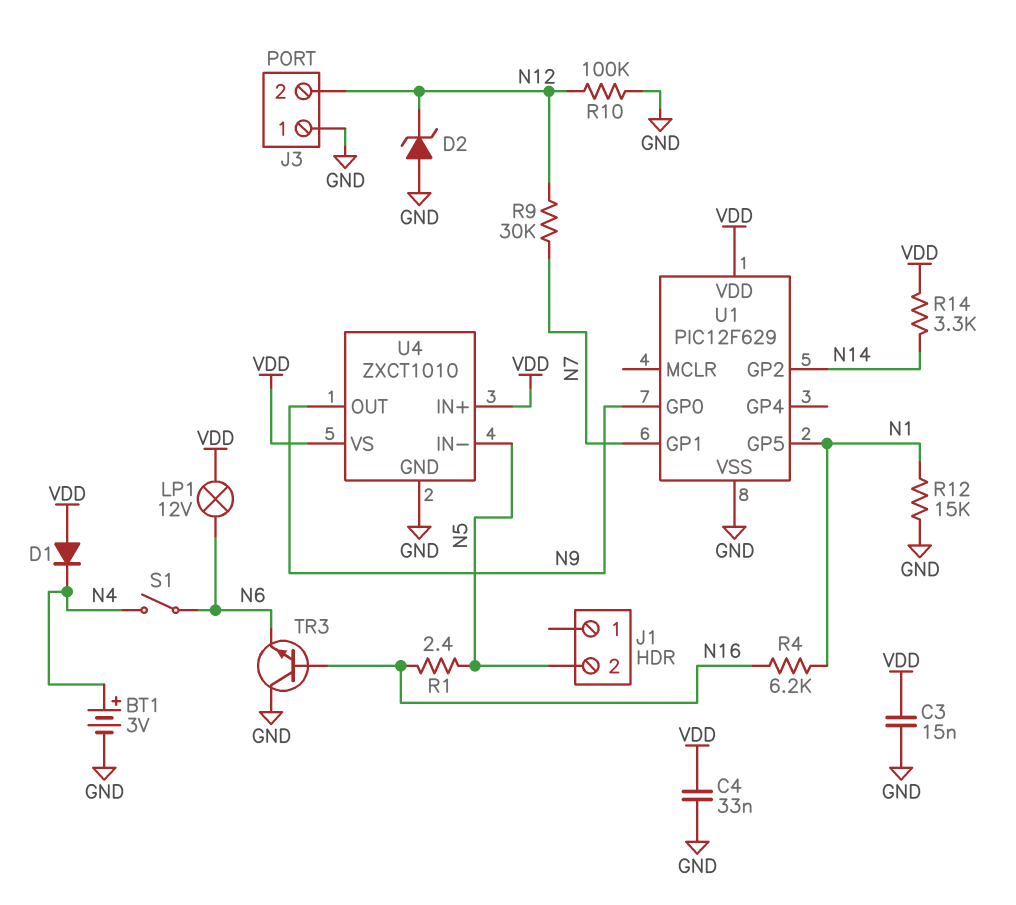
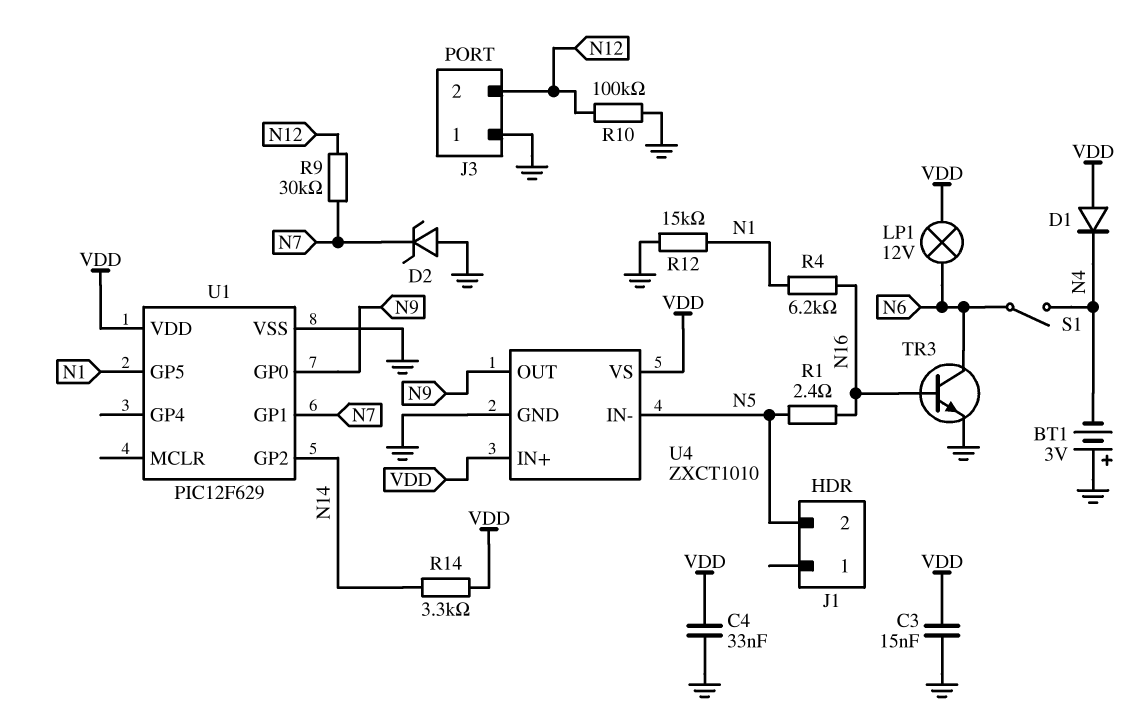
BT1: 3V (plus N4, minus GND) -> 3V (plus GND, minus N4)
D2: zener (A GND, K N12) -> zener (A GND, K N7)
TR3: NPN (B N16, C GND, E N6) -> NPN (B N16, C N6, E GND)

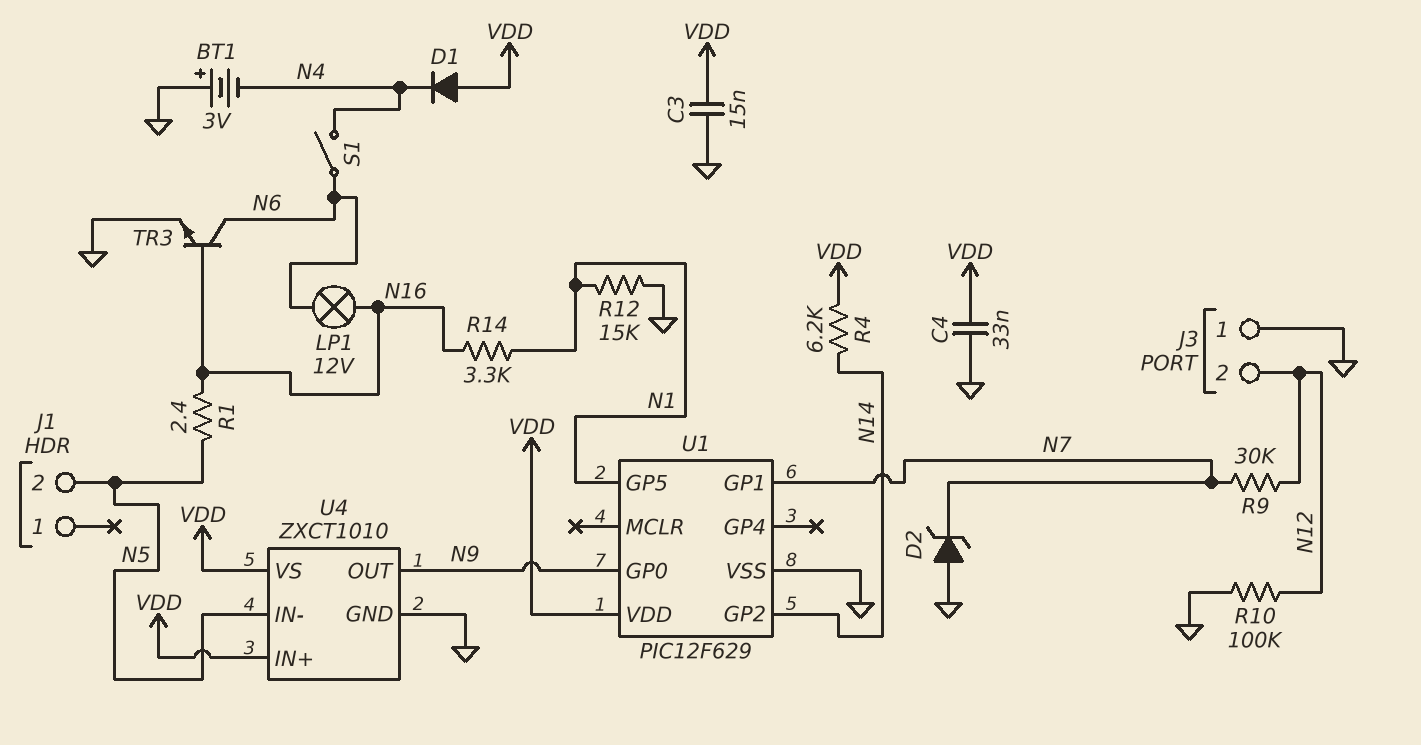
LP1: lamp 12V (N6, VDD) -> lamp 12V (N6, N16)
R4: 6.2k (N1, N16) -> 6.2k (N14, VDD)
R14: 3.3k (N14, VDD) -> 3.3k (N1, N16)

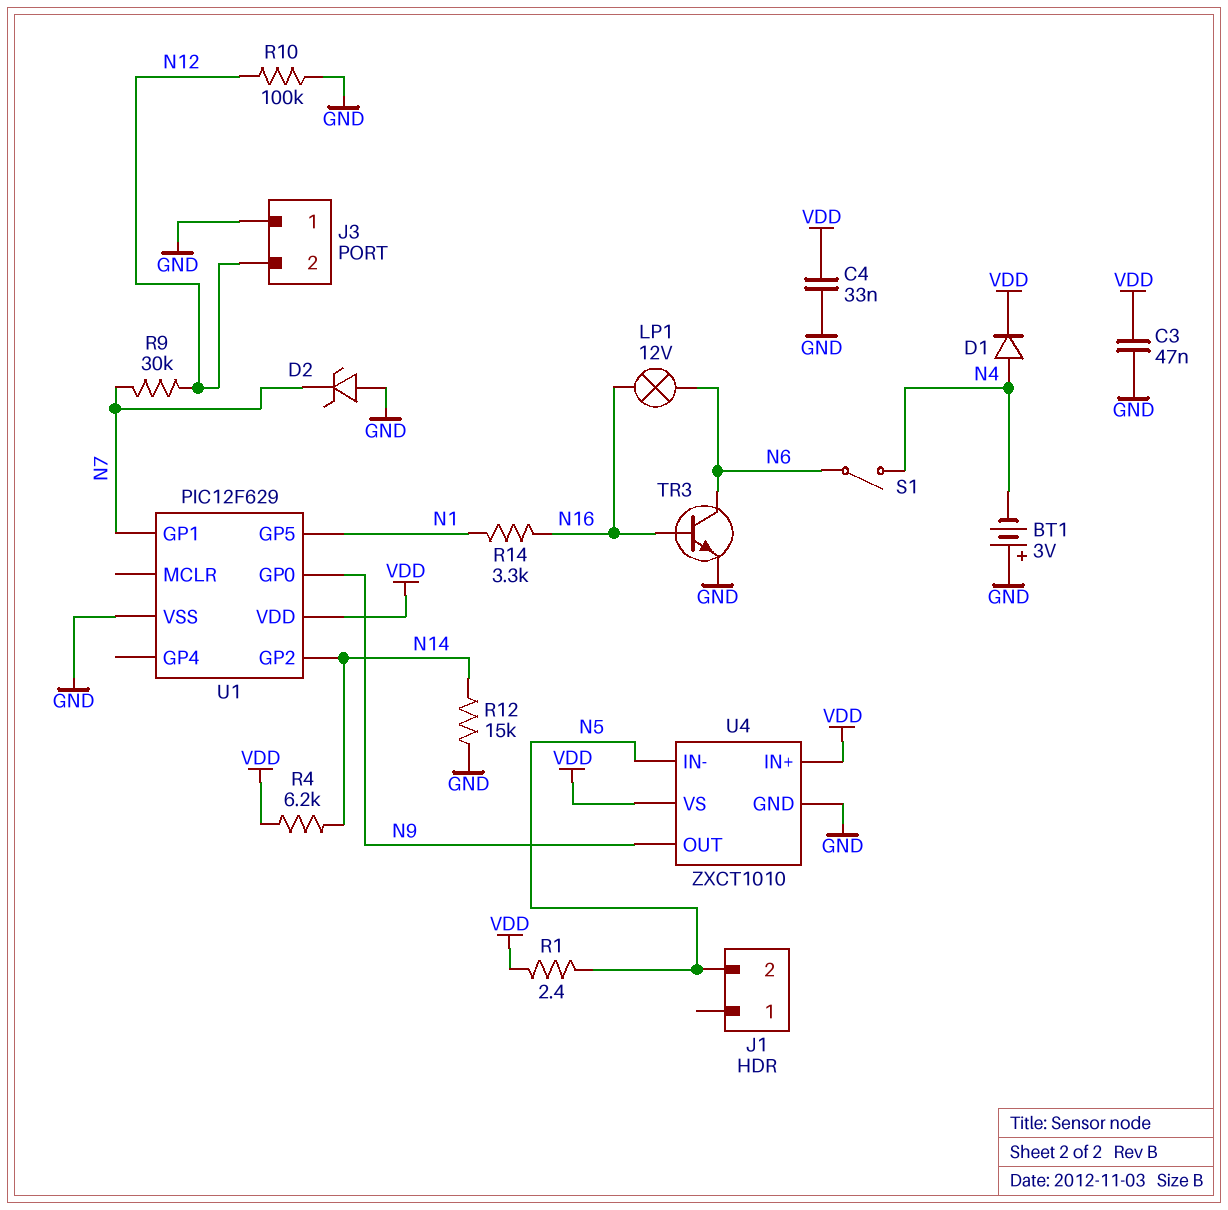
C3: 15nF (GND, VDD) -> 47nF (GND, VDD)
D1: diode (A VDD, K N4) -> diode (A N4, K VDD)
R1: 2.4 (N5, N16) -> 2.4 (N5, VDD)
R12: 15k (GND, N1) -> 15k (GND, N14)

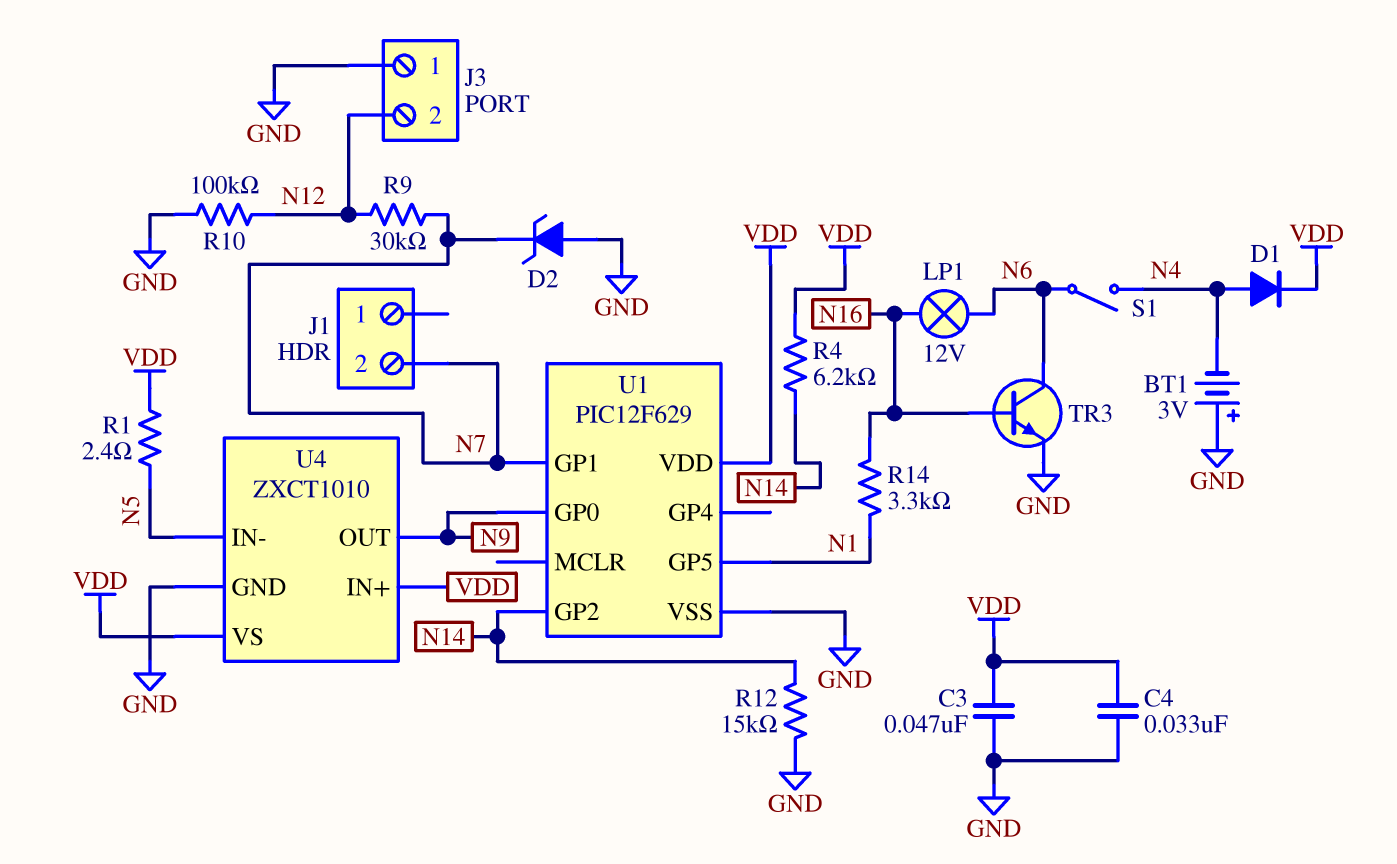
J1 pin 2: N5 -> N7

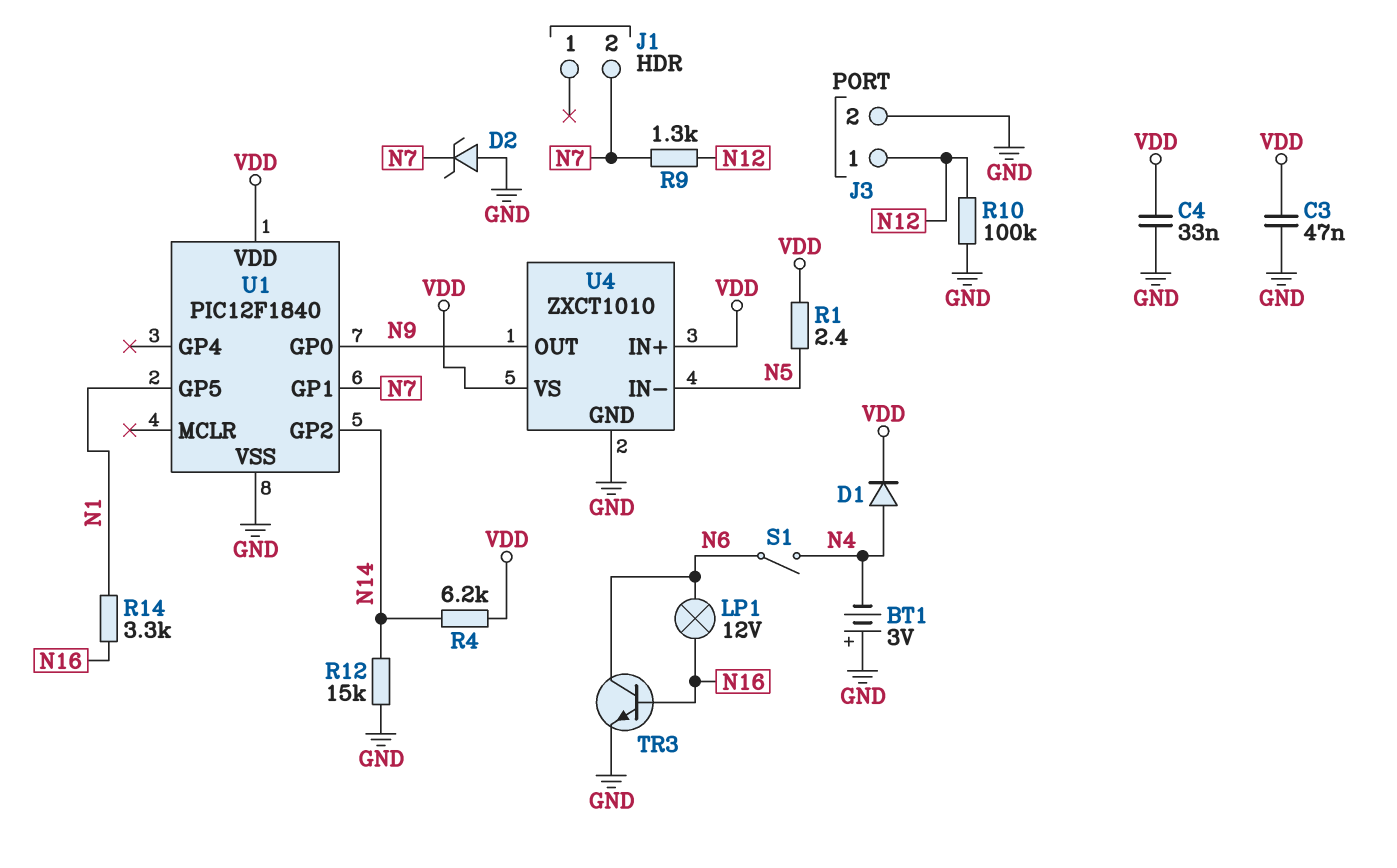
J3 pin 1: GND -> N12
J3 pin 2: N12 -> GND
R9: 30k (N7, N12) -> 1.3k (N7, N12)
U1: PIC12F629 -> PIC12F1840

